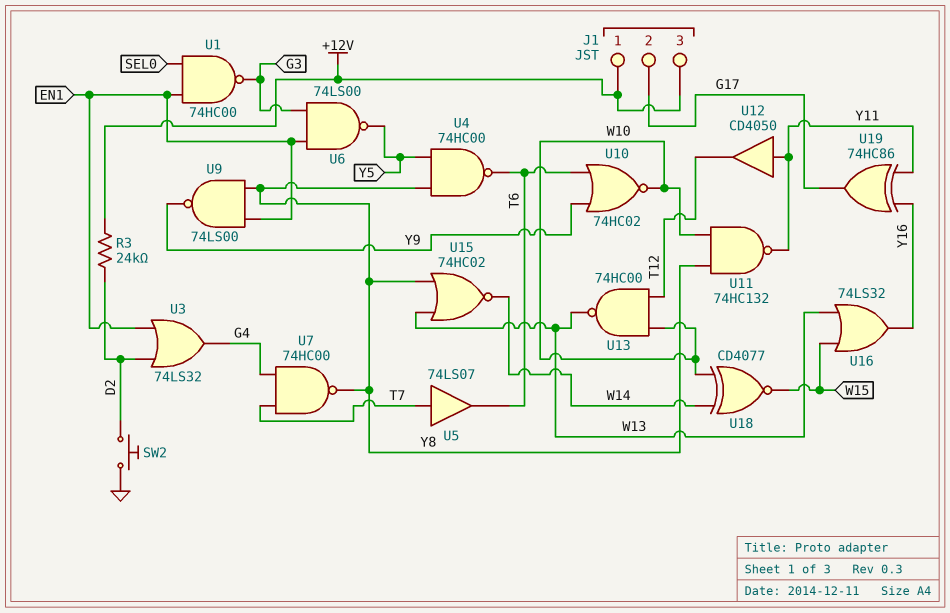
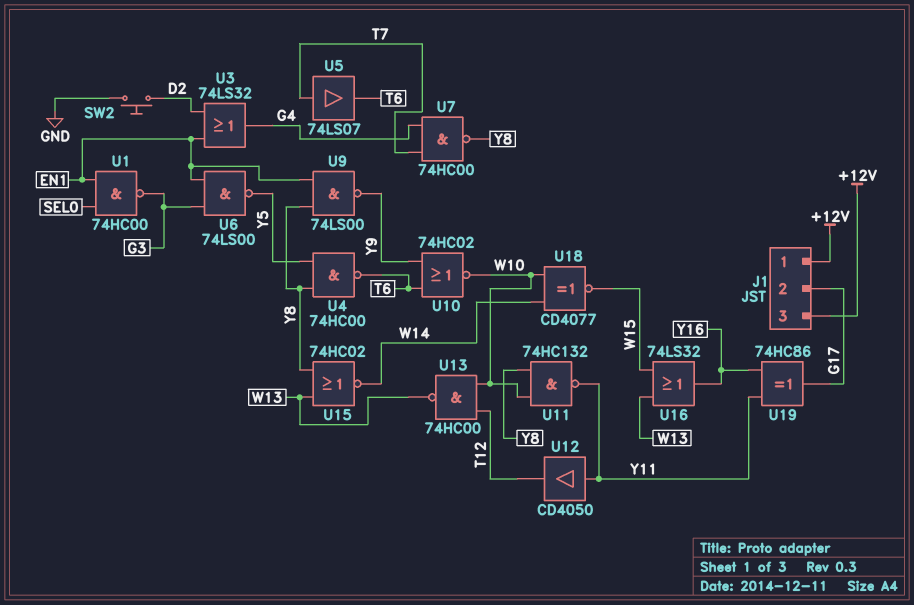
R3: 24k (+12V, D2) -> none

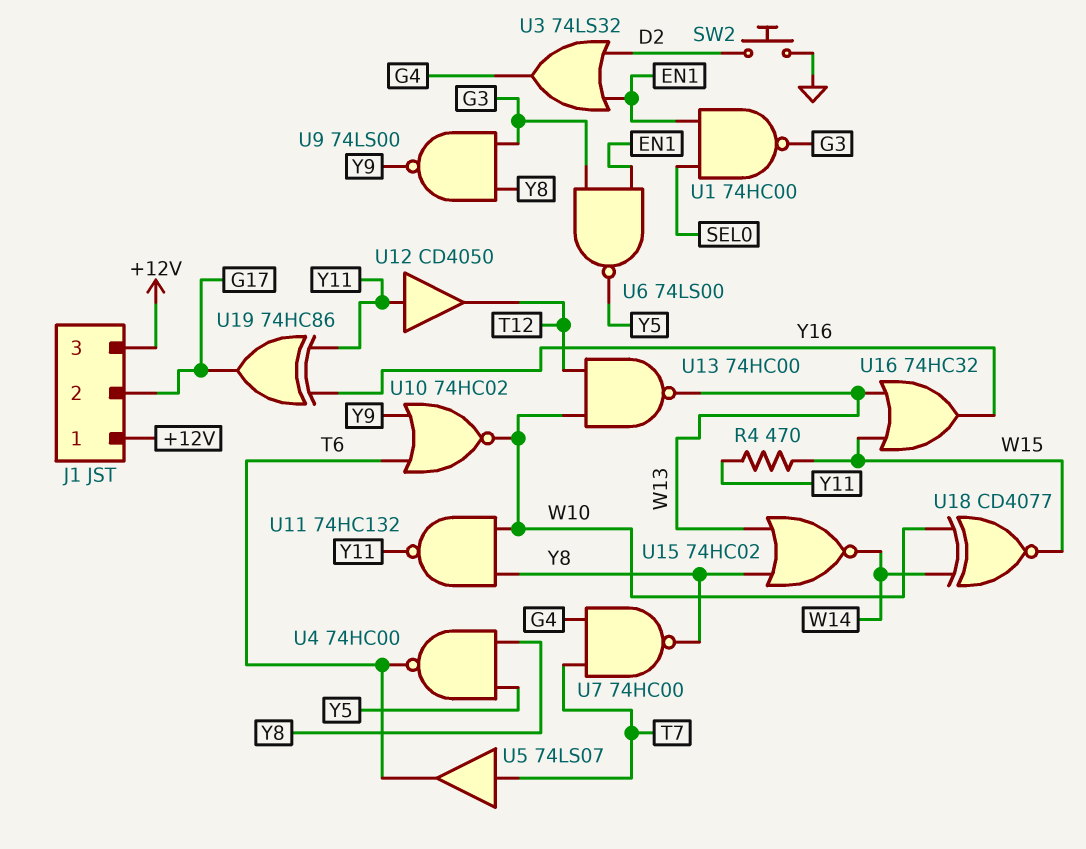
R4: none -> 470 (W15, Y11)
U9: NAND 74LS00 (in EN1, in Y8, out Y9) -> NAND 74LS00 (in G3, in Y8, out Y9)
U16: OR 74LS32 (in W13, in W15, out Y16) -> OR 74HC32 (in W13, in W15, out Y16)

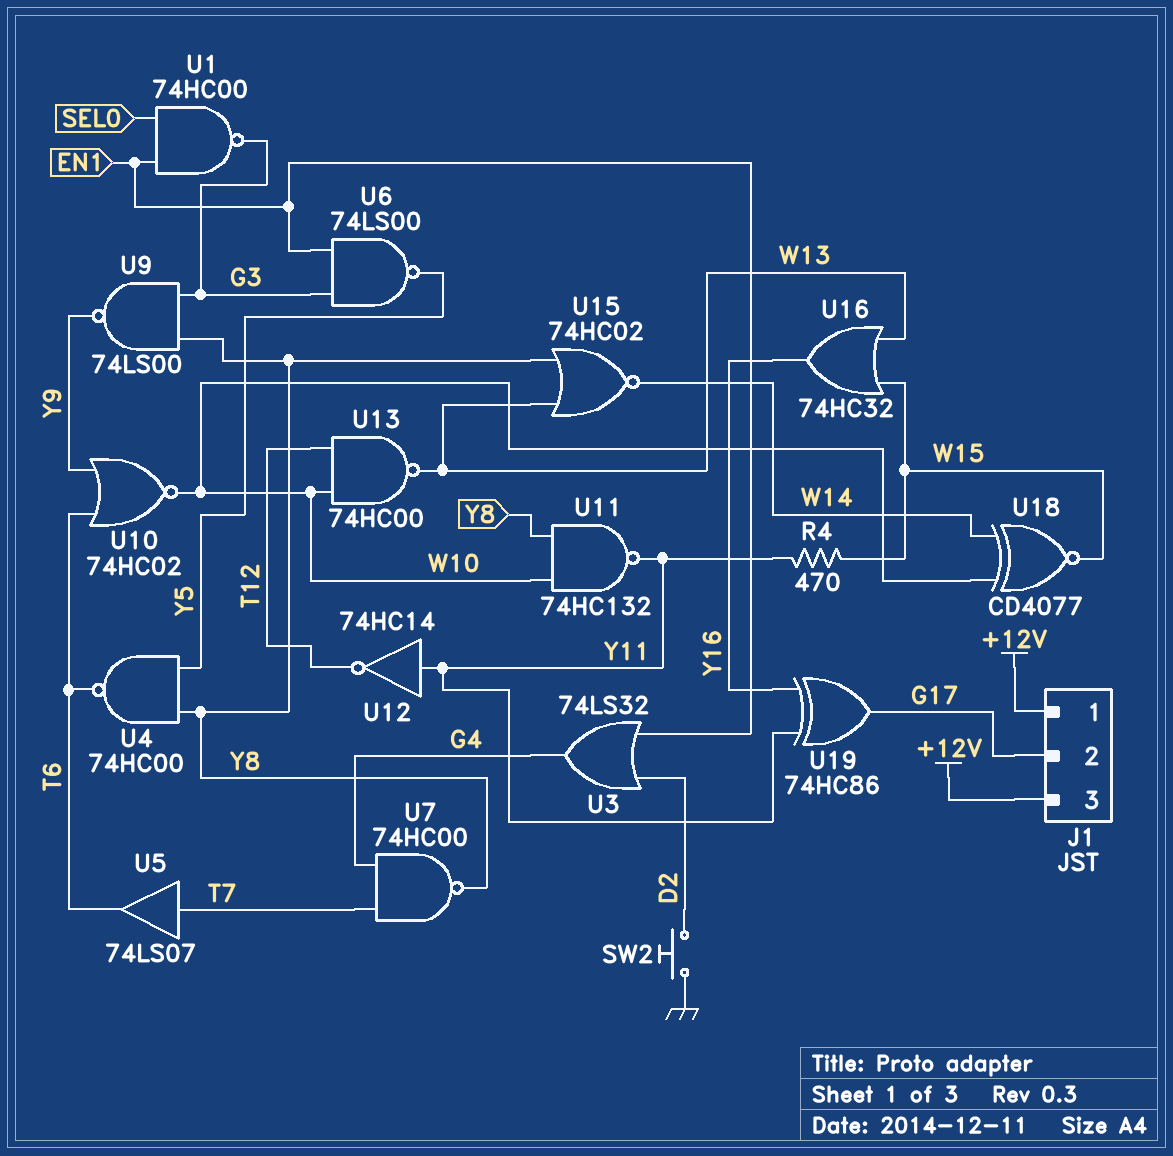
U12: buffer CD4050 (in Y11, out T12) -> NOT 74HC14 (in Y11, out T12)

